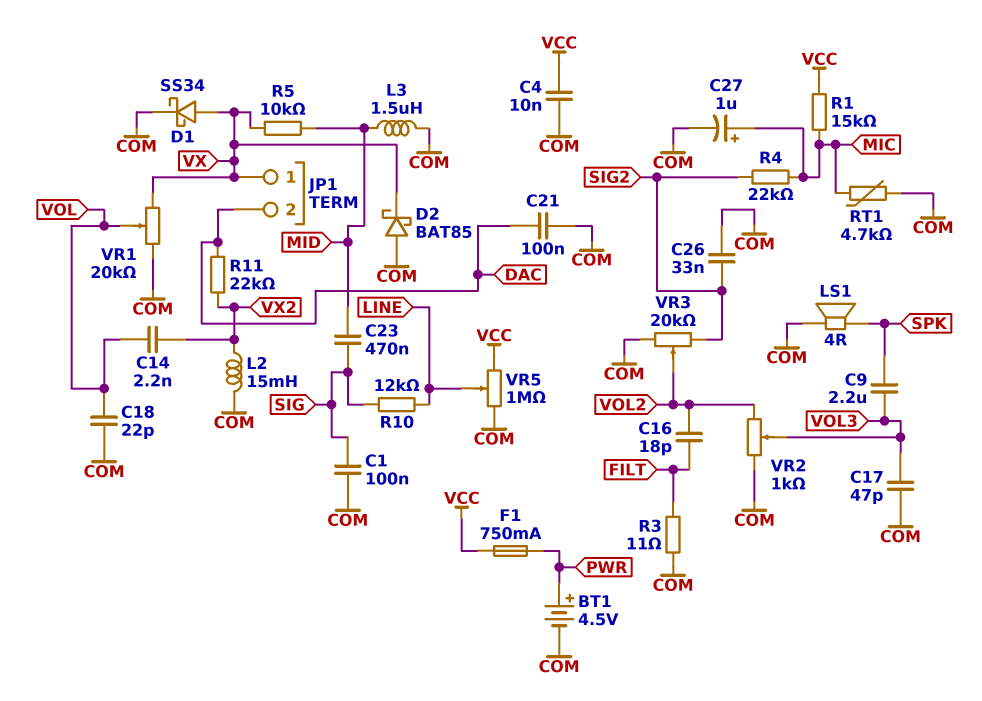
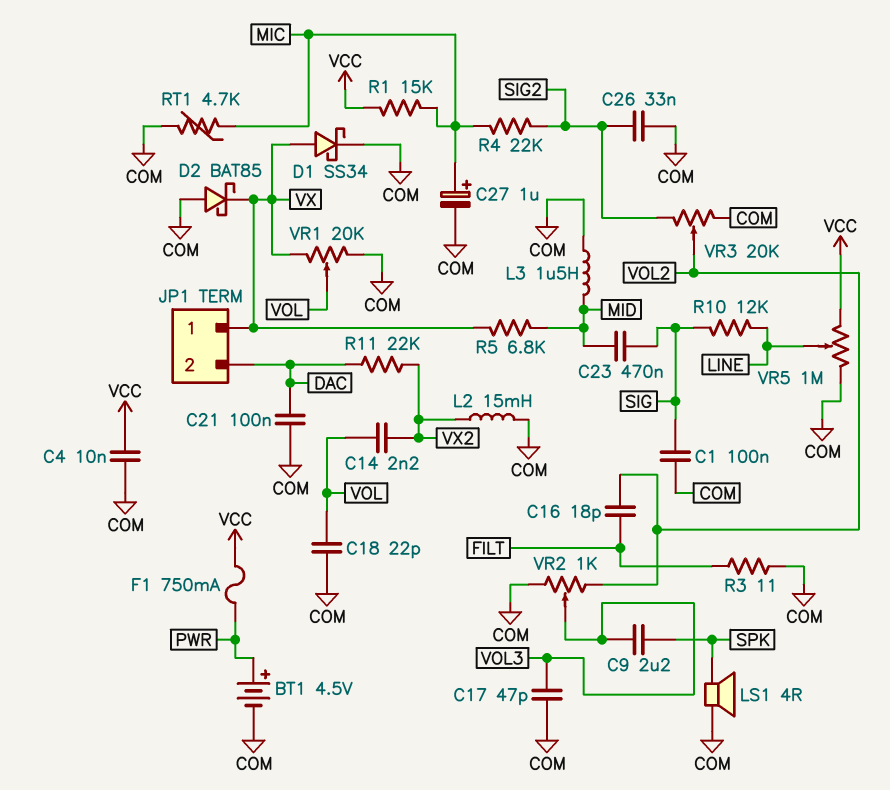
R5: 10k (MID, VX) -> 6.8k (MID, VX)

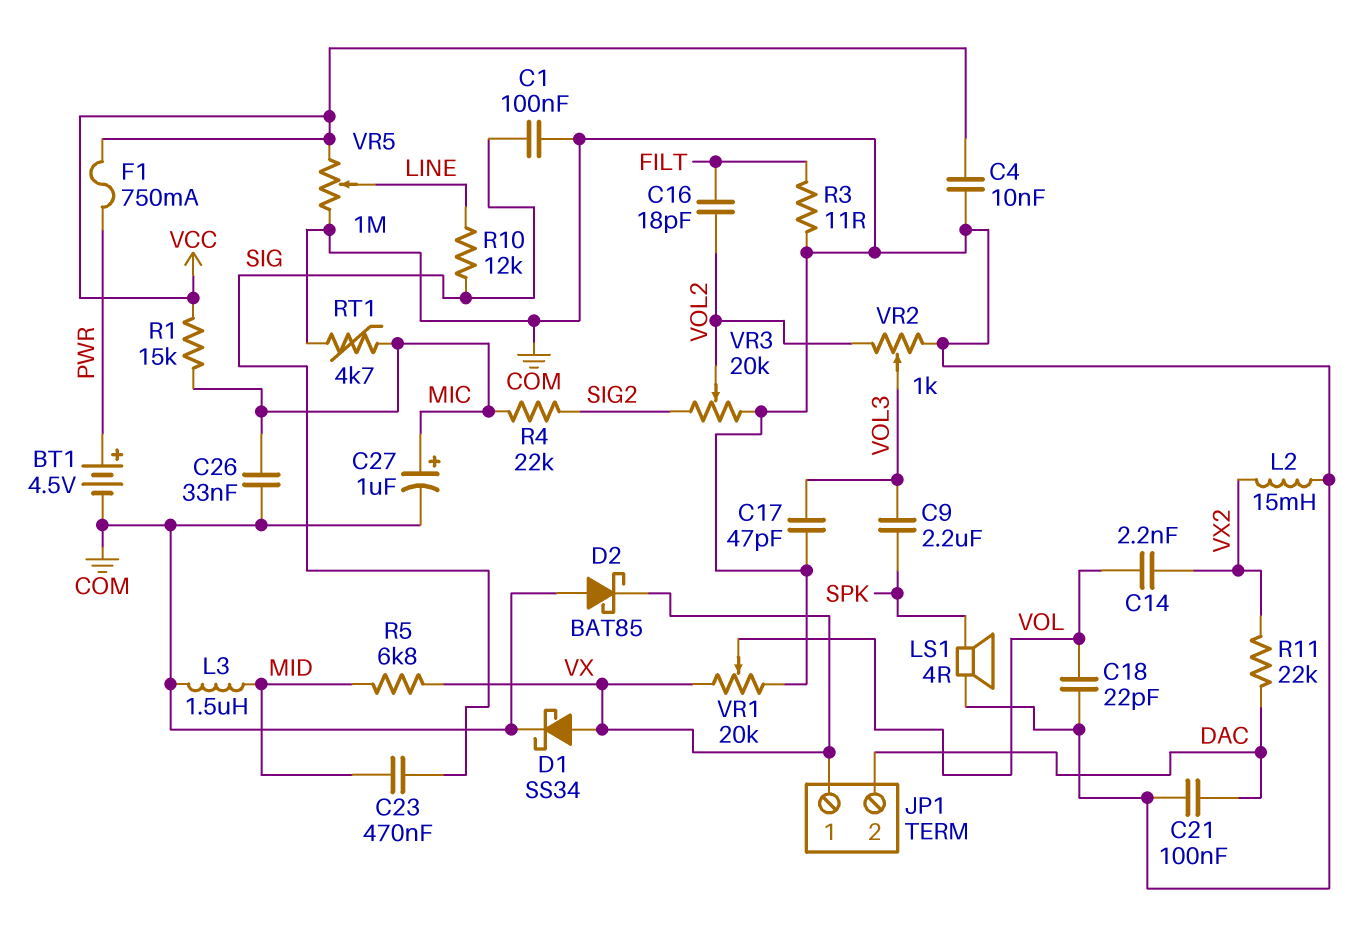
C26: 33nF (COM, SIG2) -> 33nF (COM, MIC)

